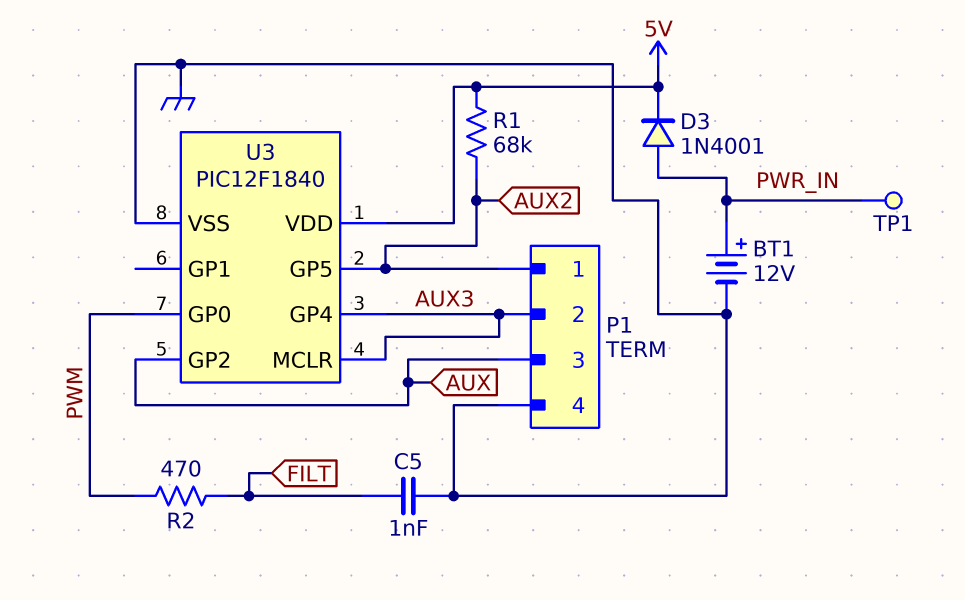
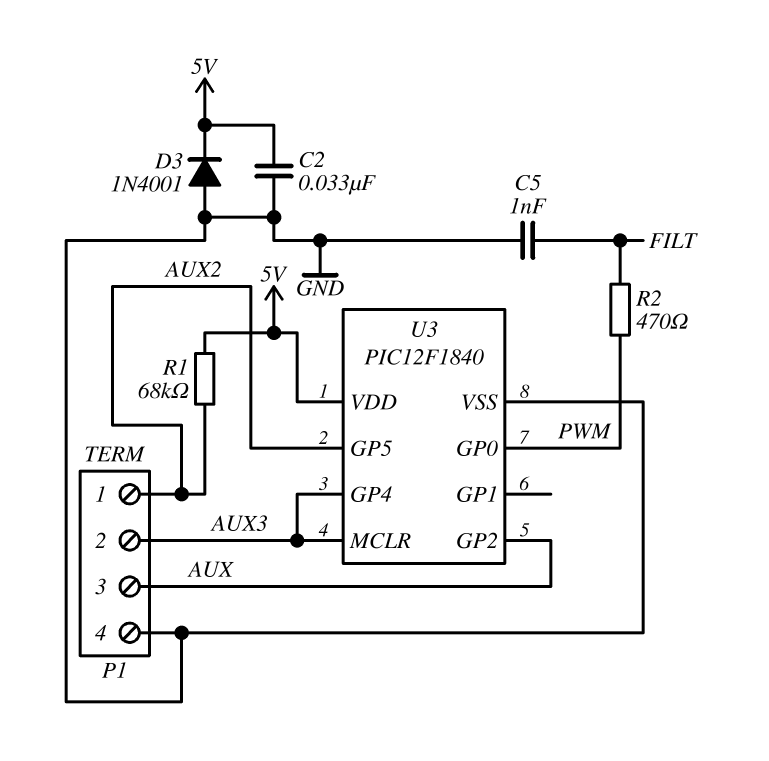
BT1: 12V (plus PWR_IN, minus GND) -> none
C2: none -> 33nF (5V, GND)
D3: diode 1N4001 (A PWR_IN, K 5V) -> diode 1N4001 (A GND, K 5V)
TP1: test point (PWR_IN) -> none

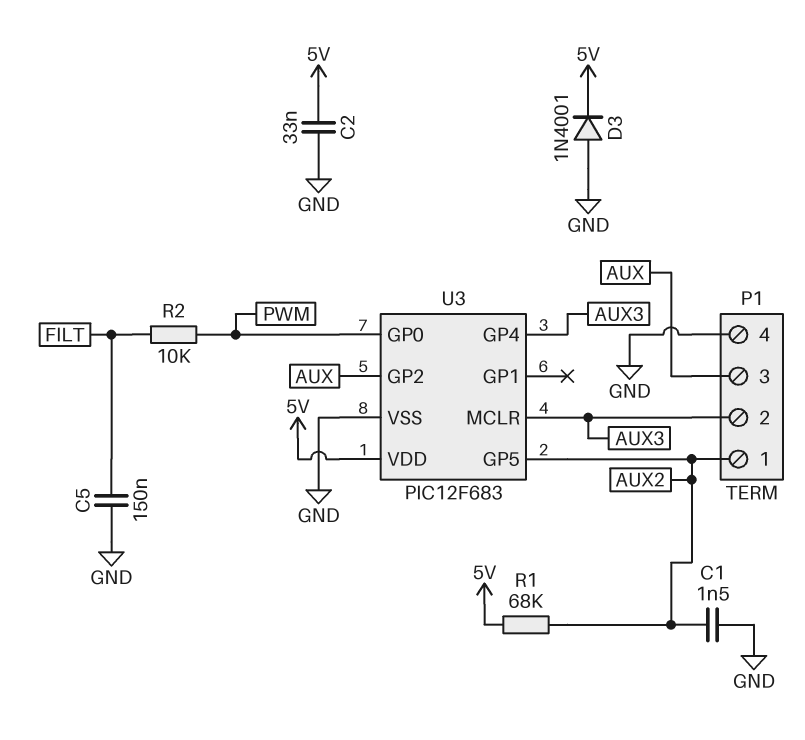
C1: none -> 1.5nF (AUX2, GND)
C5: 1nF (FILT, GND) -> 150nF (FILT, GND)
R2: 470 (FILT, PWM) -> 10k (FILT, PWM)
U3: PIC12F1840 -> PIC12F683

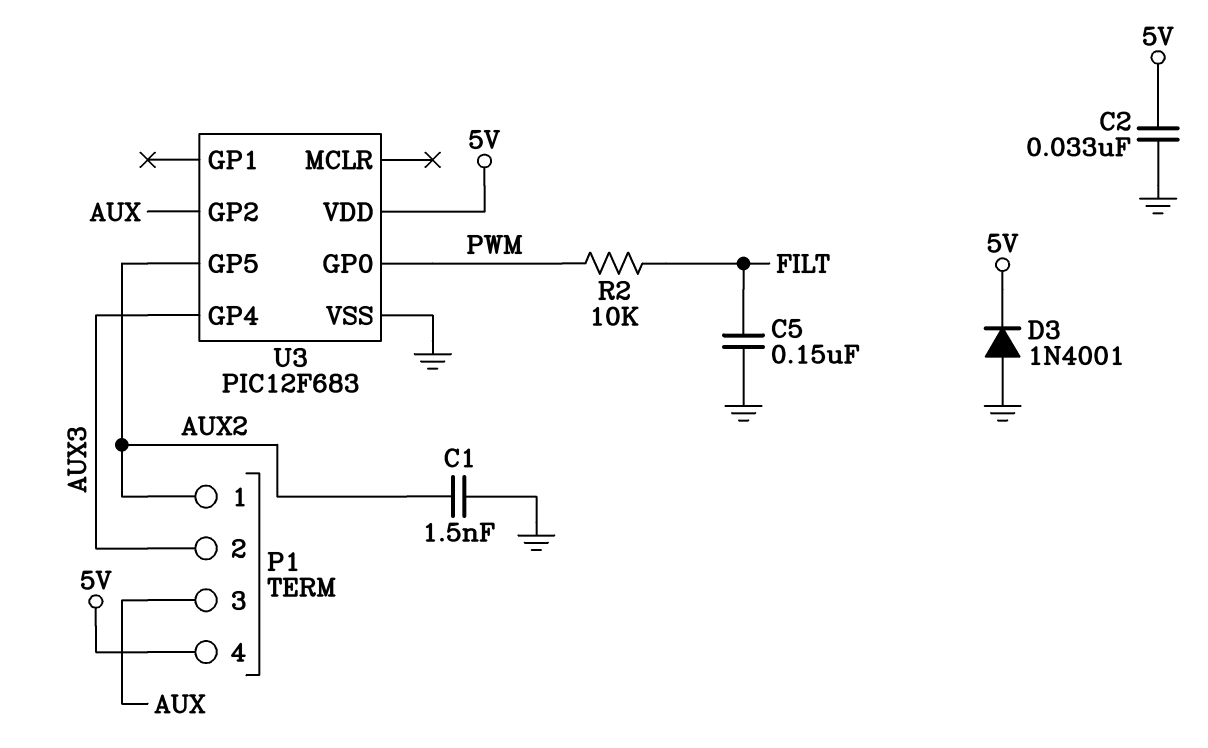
P1 pin 4: GND -> 5V
R1: 68k (5V, AUX2) -> none
U3 pin MCLR: AUX3 -> none

